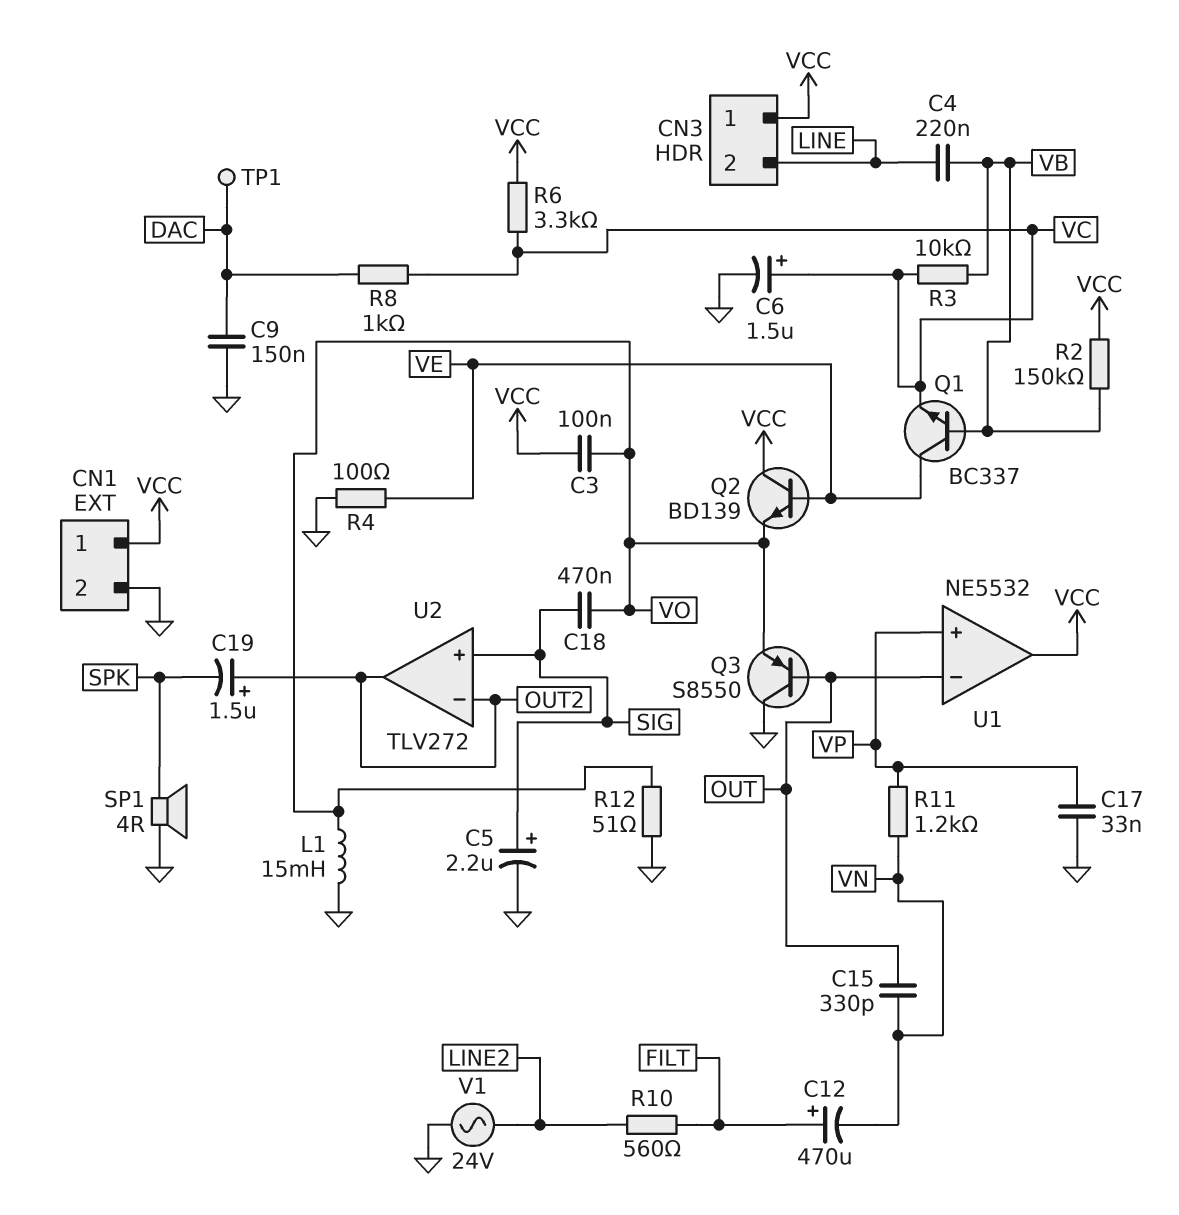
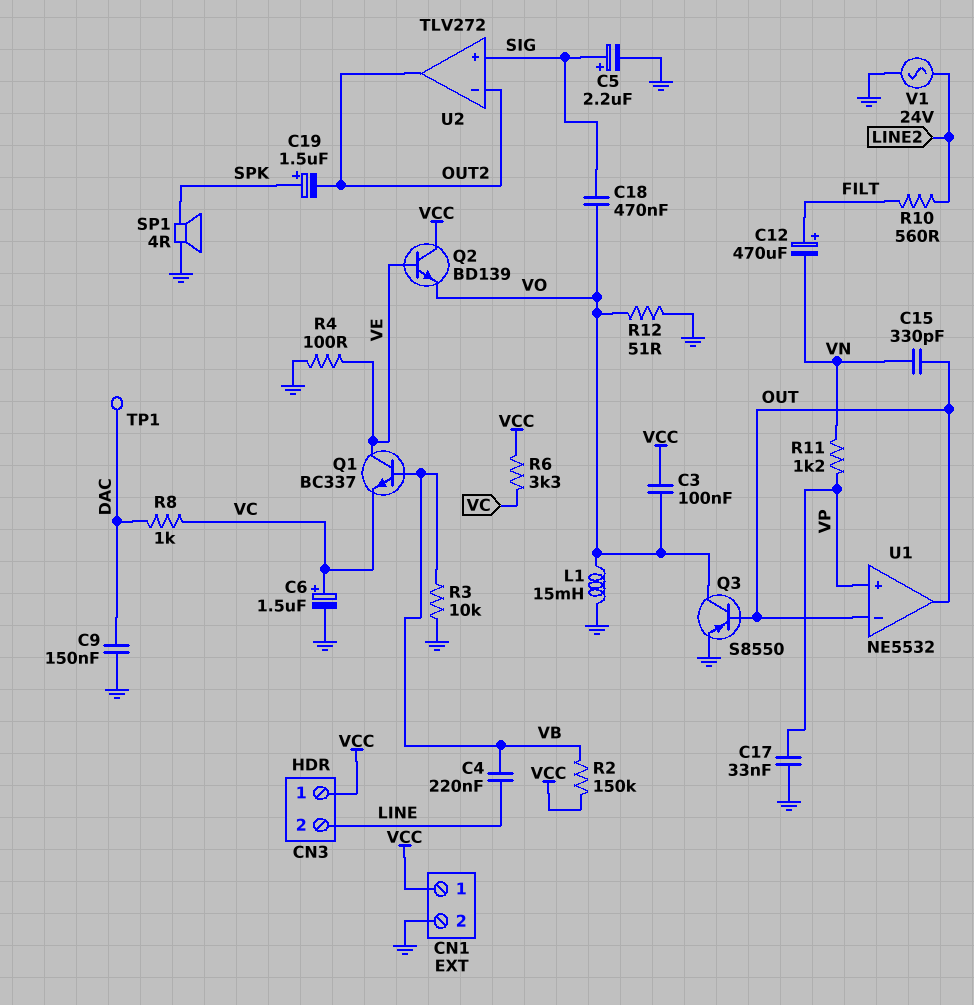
C19: 1.5uF (plus OUT2, minus SPK) -> 1.5uF (plus SPK, minus OUT2)
Q3: PNP S8550 (B OUT, C GND, E VO) -> PNP S8550 (B OUT, C VO, E GND)
R3: 10k (VB, VC) -> 10k (GND, VB)
U1 pin out: VCC -> OUT

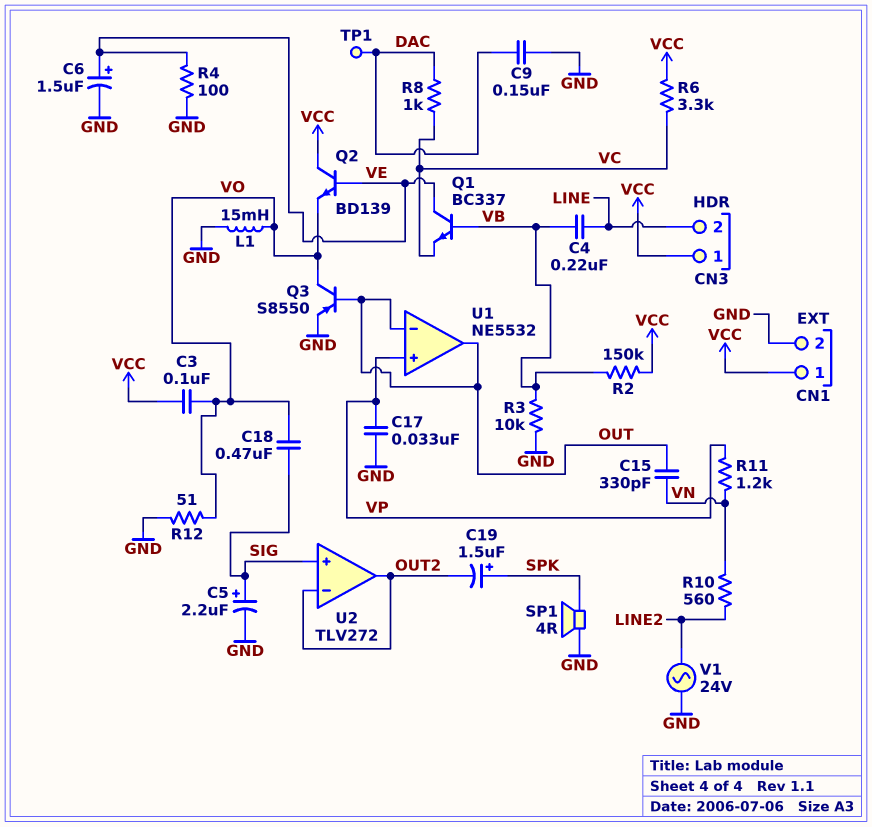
C6: 1.5uF (plus VC, minus GND) -> 1.5uF (plus VE, minus GND)
C12: 470uF (plus FILT, minus VN) -> none
R10: 560 (FILT, LINE2) -> 560 (LINE2, VN)

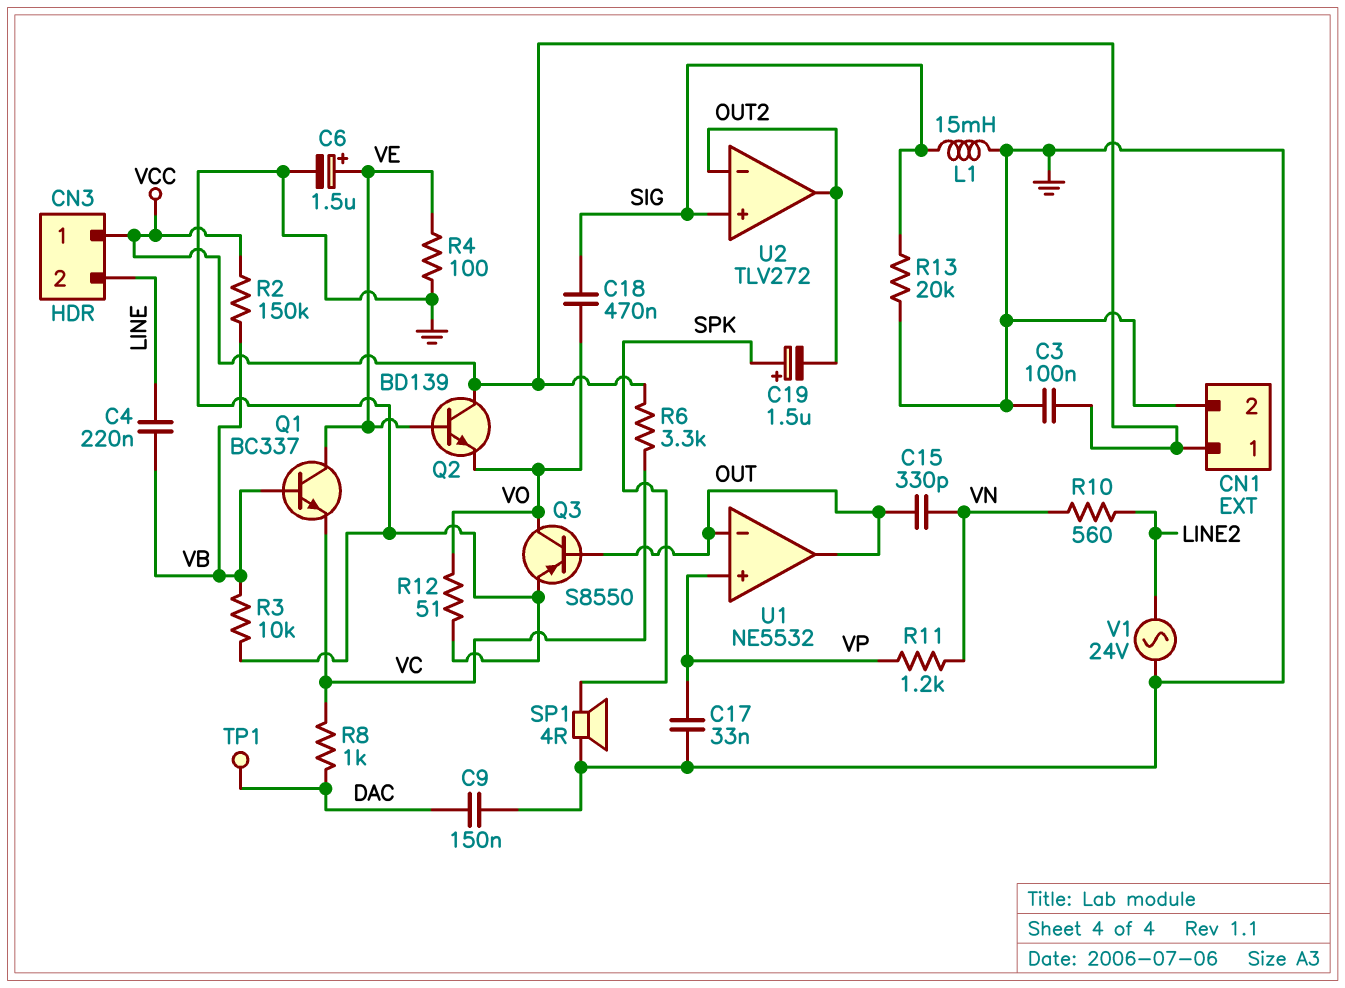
C3: 100nF (VCC, VO) -> 100nF (GND, VCC)
C5: 2.2uF (plus SIG, minus GND) -> none
L1: 15mH (GND, VO) -> 15mH (GND, SIG)
R13: none -> 20k (GND, SIG)

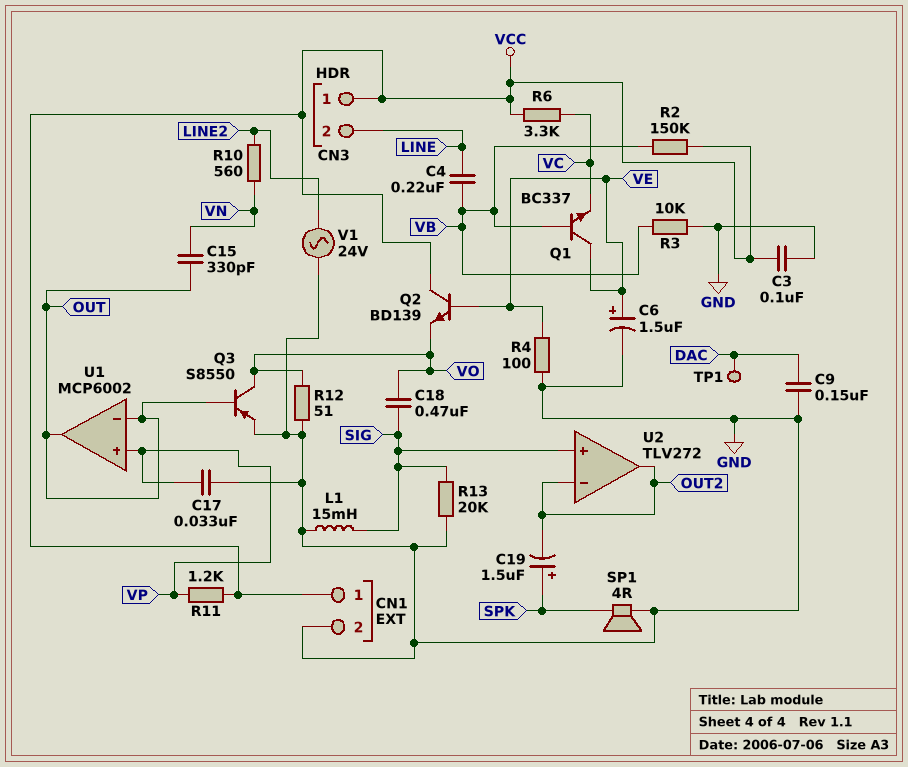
R8: 1k (DAC, VC) -> none
R11: 1.2k (VN, VP) -> 1.2k (VCC, VP)
U1: NE5532 -> MCP6002

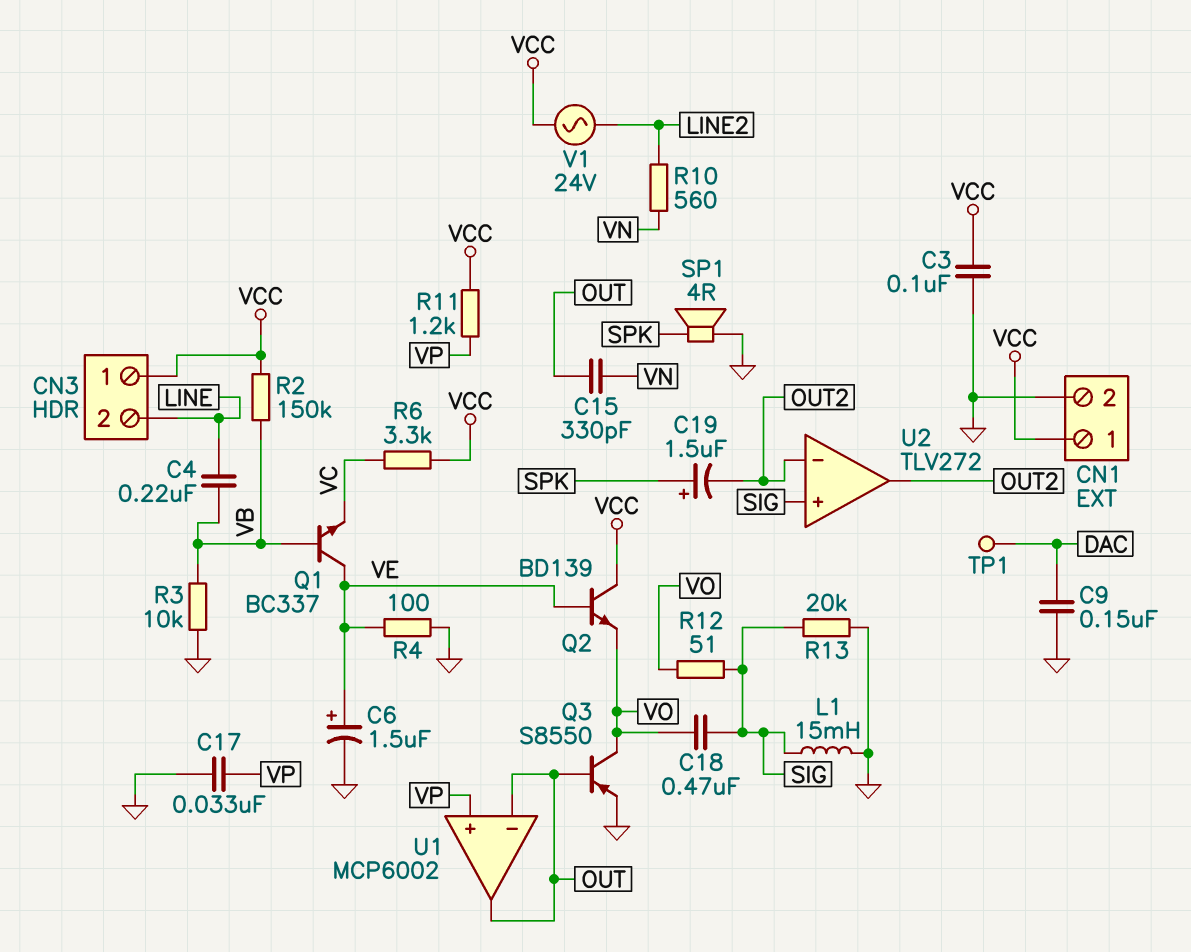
R12: 51 (GND, VO) -> 51 (SIG, VO)
V1: AC 24V (GND, LINE2) -> AC 24V (LINE2, VCC)

